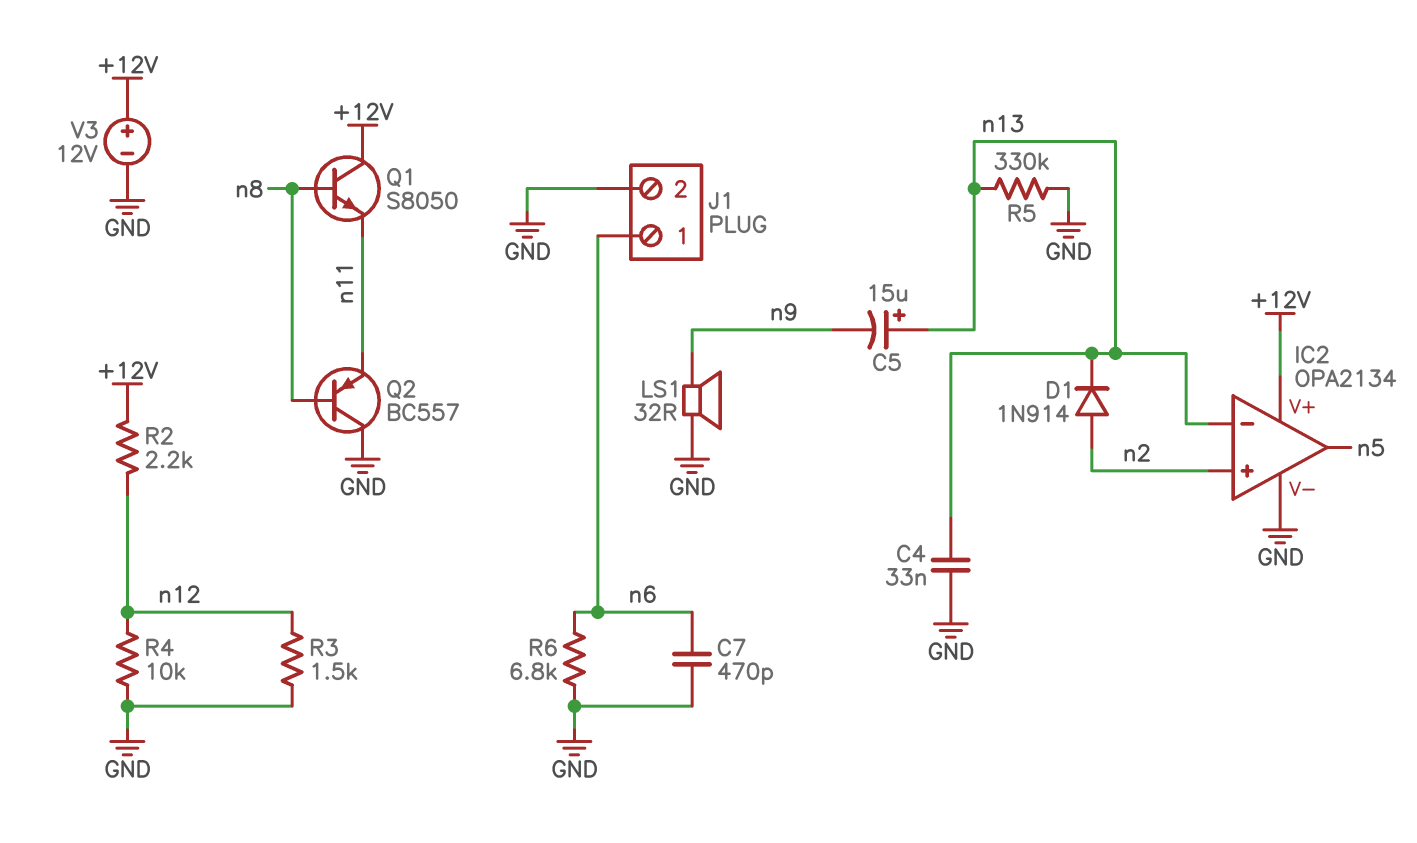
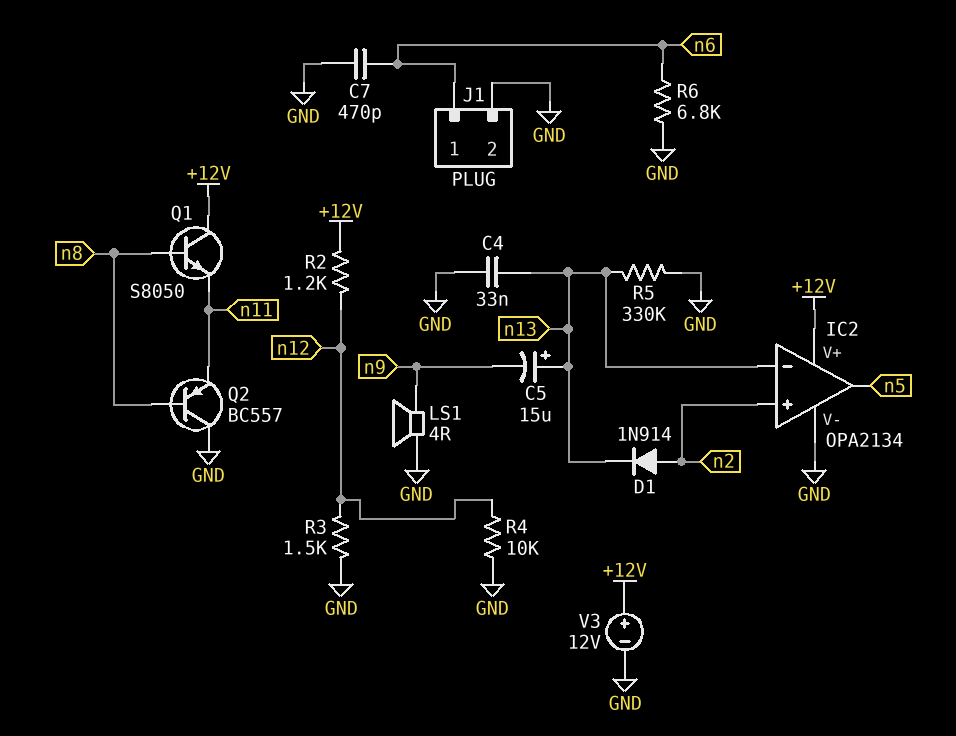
LS1: speaker 32R (GND, n9) -> speaker 4R (GND, n9)
R2: 2.2k (+12V, n12) -> 1.2k (+12V, n12)

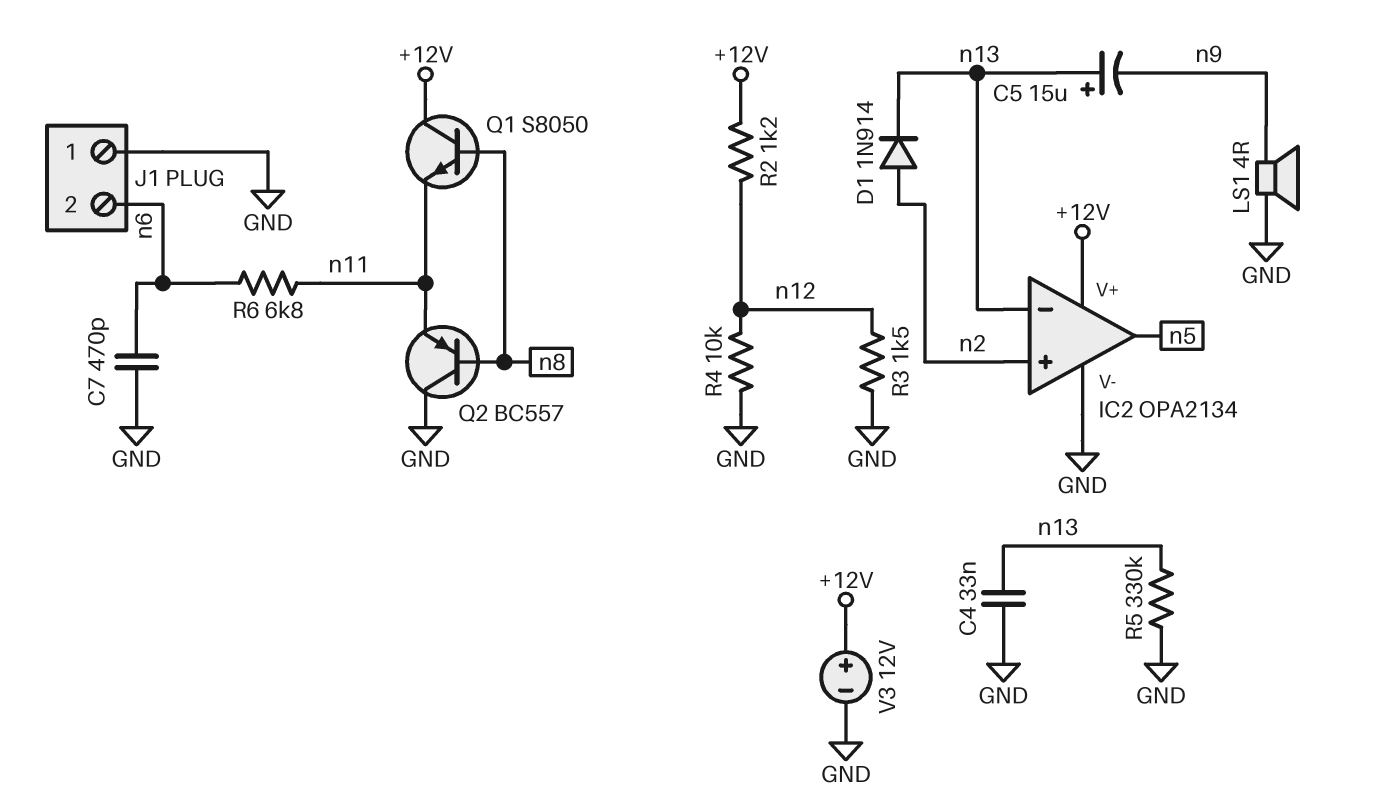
J1 pin 1: n6 -> GND
J1 pin 2: GND -> n6
R6: 6.8k (GND, n6) -> 6.8k (n6, n11)

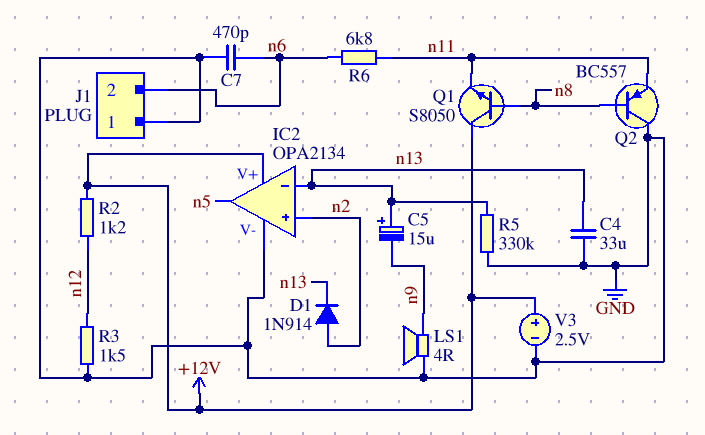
C4: 33nF (GND, n13) -> 33uF (GND, n13)
R4: 10k (GND, n12) -> none
V3: 12V (plus +12V, minus GND) -> 2.5V (plus +12V, minus GND)

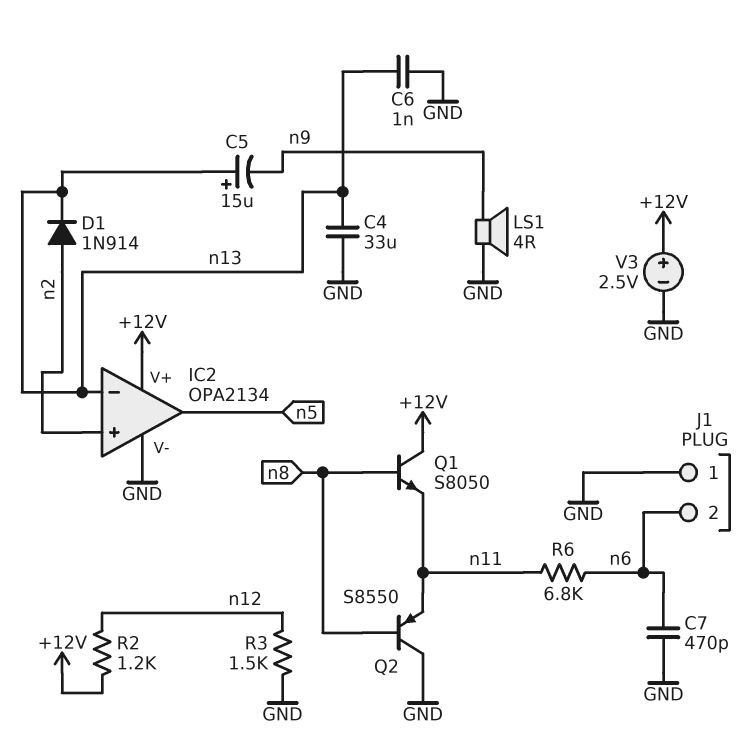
C6: none -> 1nF (GND, n13)
Q2: PNP BC557 (B n8, C GND, E n11) -> PNP S8550 (B n8, C GND, E n11)
R5: 330k (GND, n13) -> none

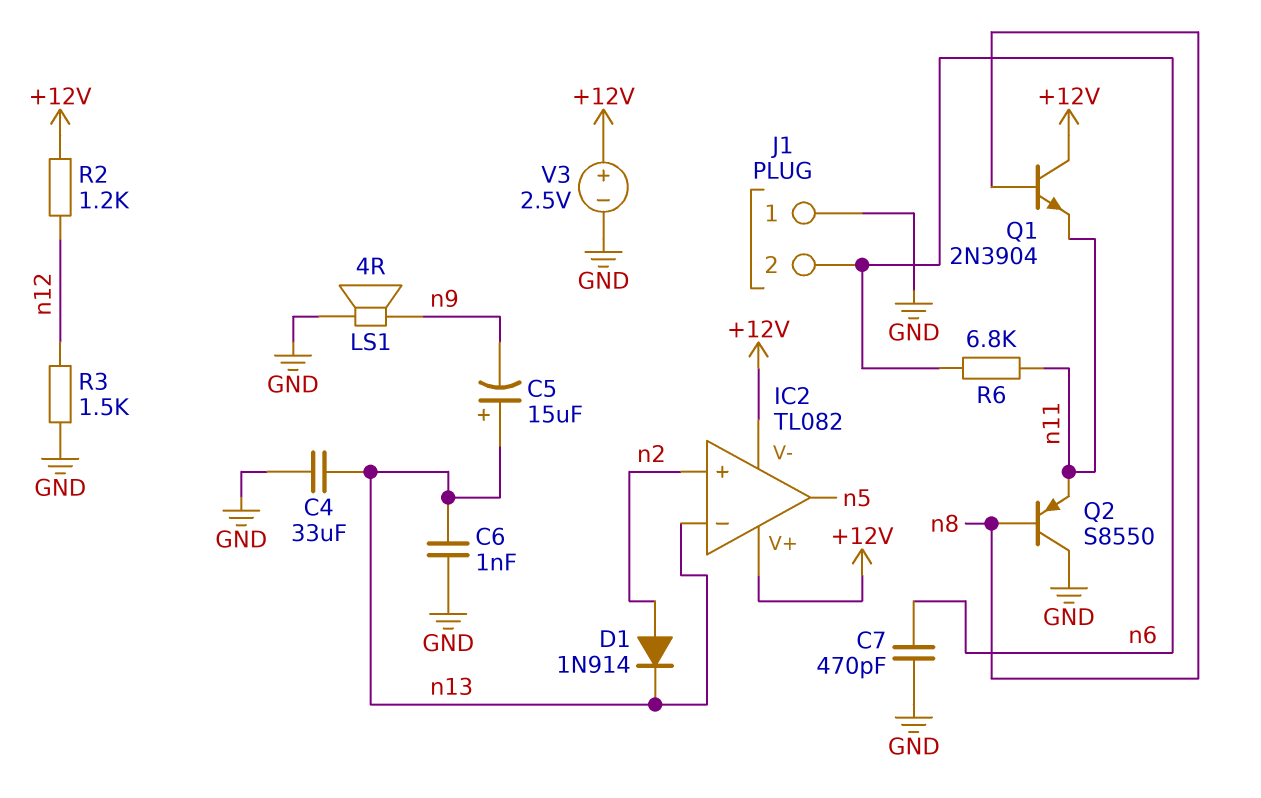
IC2: OPA2134 -> TL082
IC2 pin V-: GND -> +12V
Q1: NPN S8050 (B n8, C +12V, E n11) -> NPN 2N3904 (B n8, C +12V, E n11)

